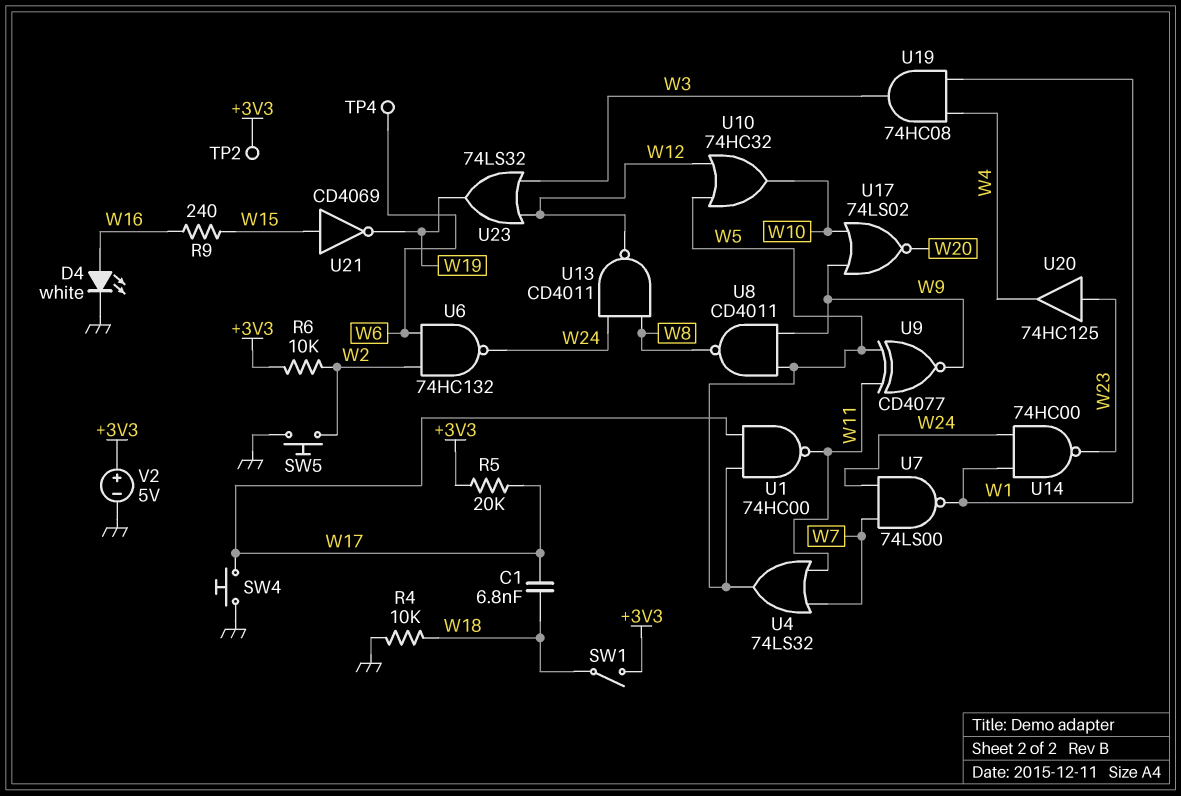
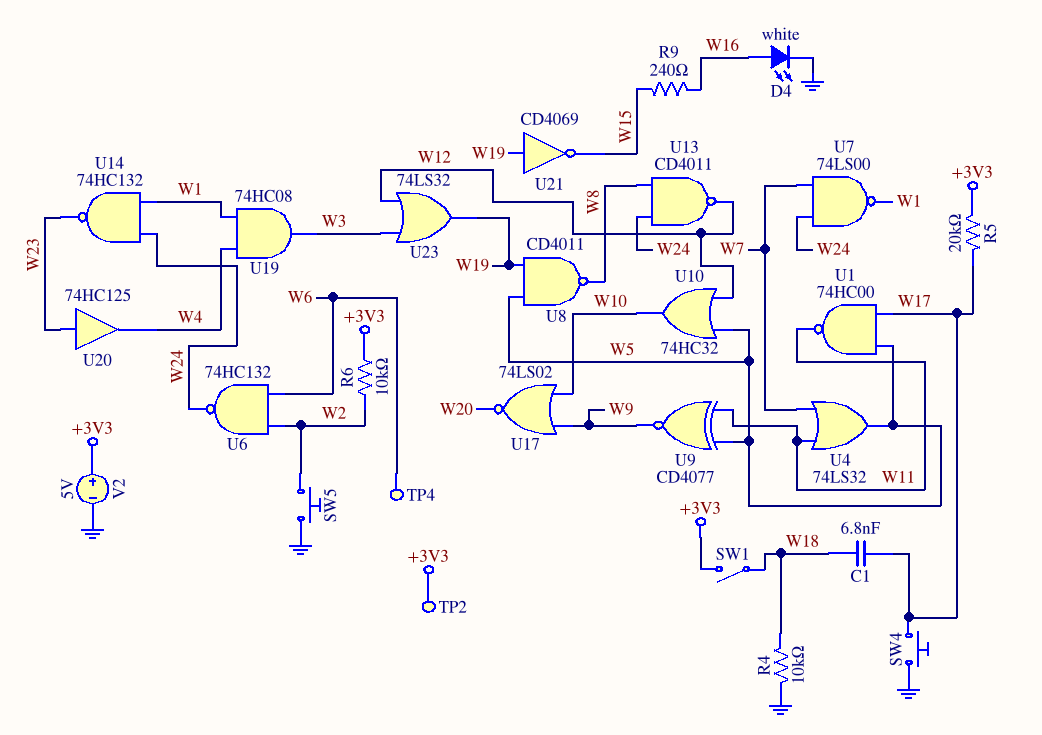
U8: NAND CD4011 (in W5, in W9, out W8) -> NAND CD4011 (in W5, in W19, out W8)
U14: NAND 74HC00 (in W1, in W24, out W23) -> NAND 74HC132 (in W1, in W24, out W23)
U21: NOT CD4069 (in W15, out W19) -> NOT CD4069 (in W19, out W15)

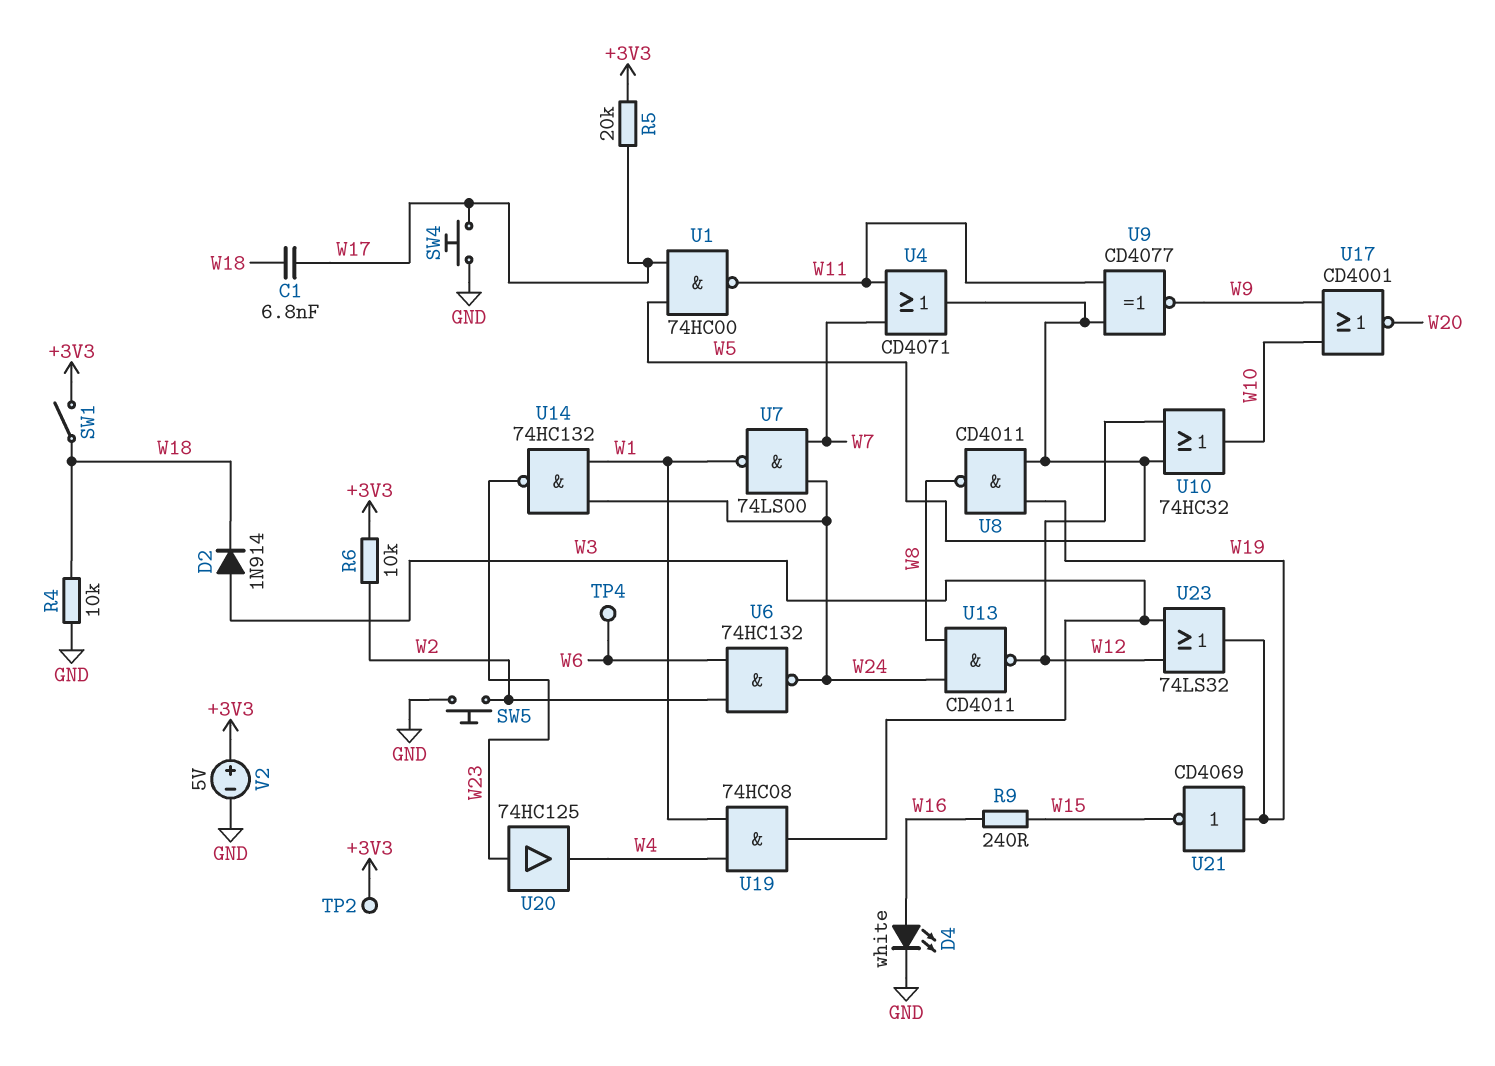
D2: none -> diode 1N914 (A W3, K W18)
U4: OR 74LS32 (in W7, in W11, out W5) -> OR CD4071 (in W7, in W11, out W5)
U17: NOR 74LS02 (in W9, in W10, out W20) -> NOR CD4001 (in W9, in W10, out W20)

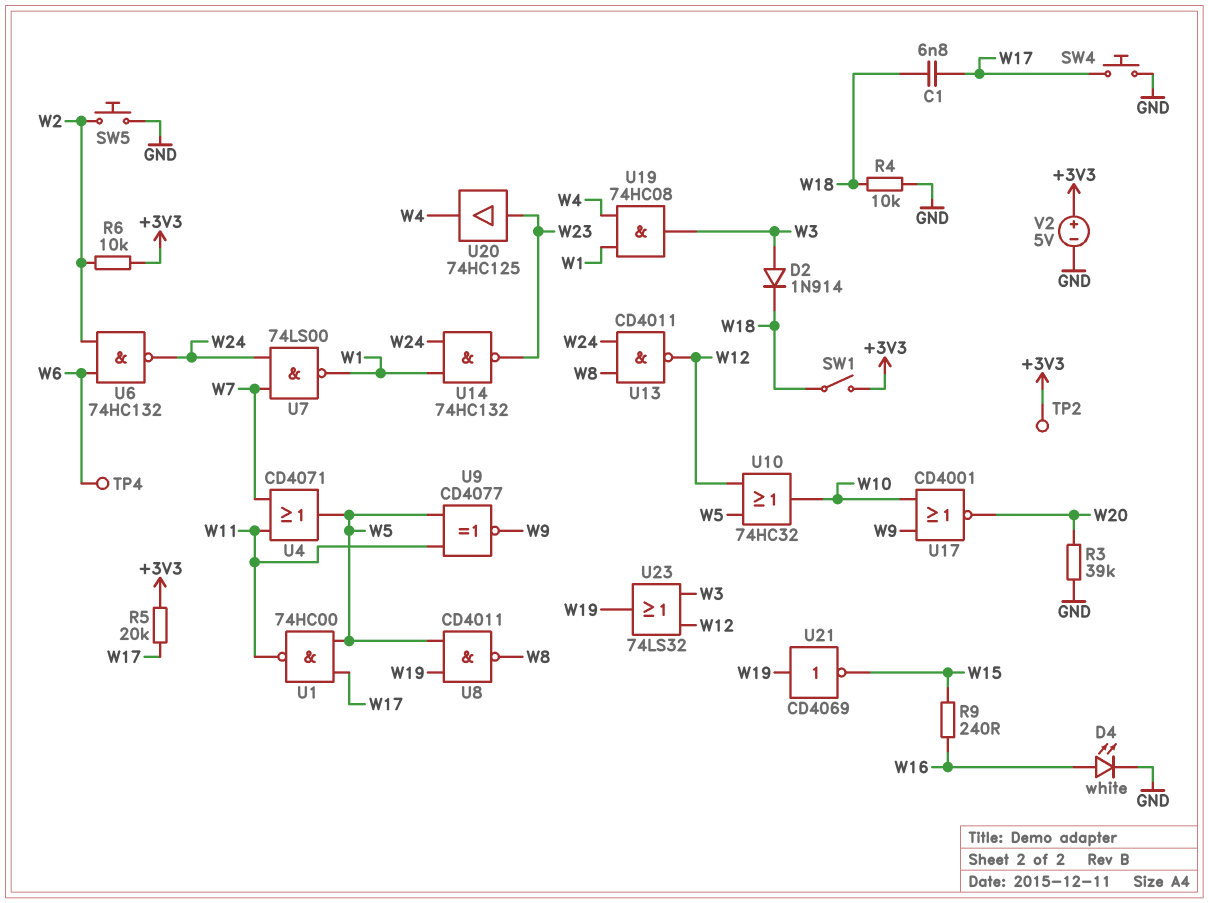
R3: none -> 39k (GND, W20)

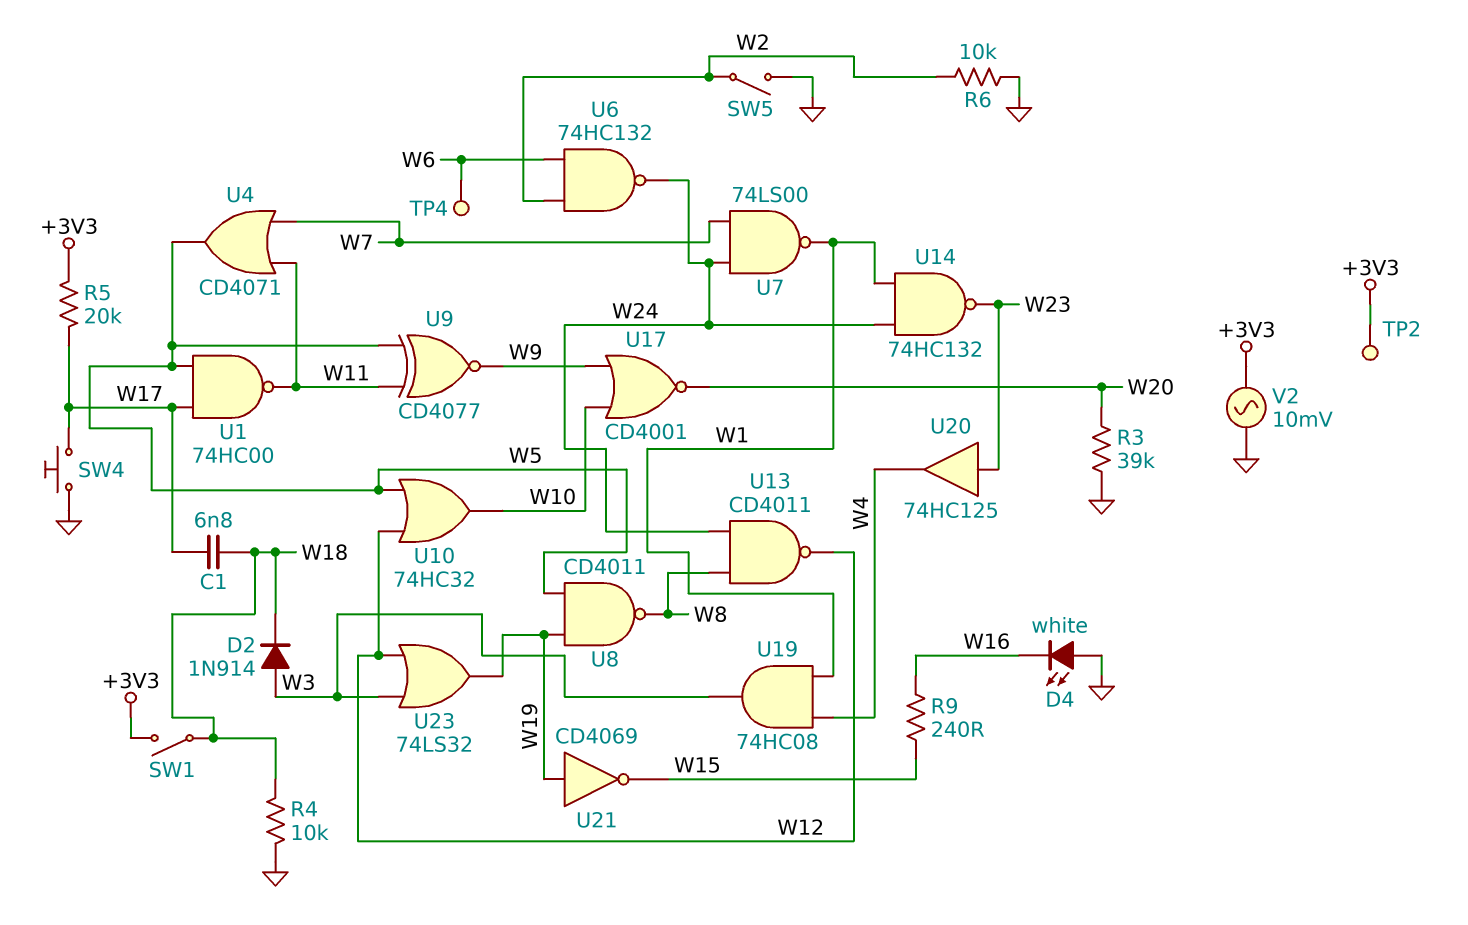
D4: LED white (A W16, K GND) -> LED white (A GND, K W16)
R6: 10k (+3V3, W2) -> 10k (GND, W2)
SW5: button (GND, W2) -> switch (GND, W2)
V2: 5V (plus +3V3, minus GND) -> AC 10mV (+3V3, GND)

